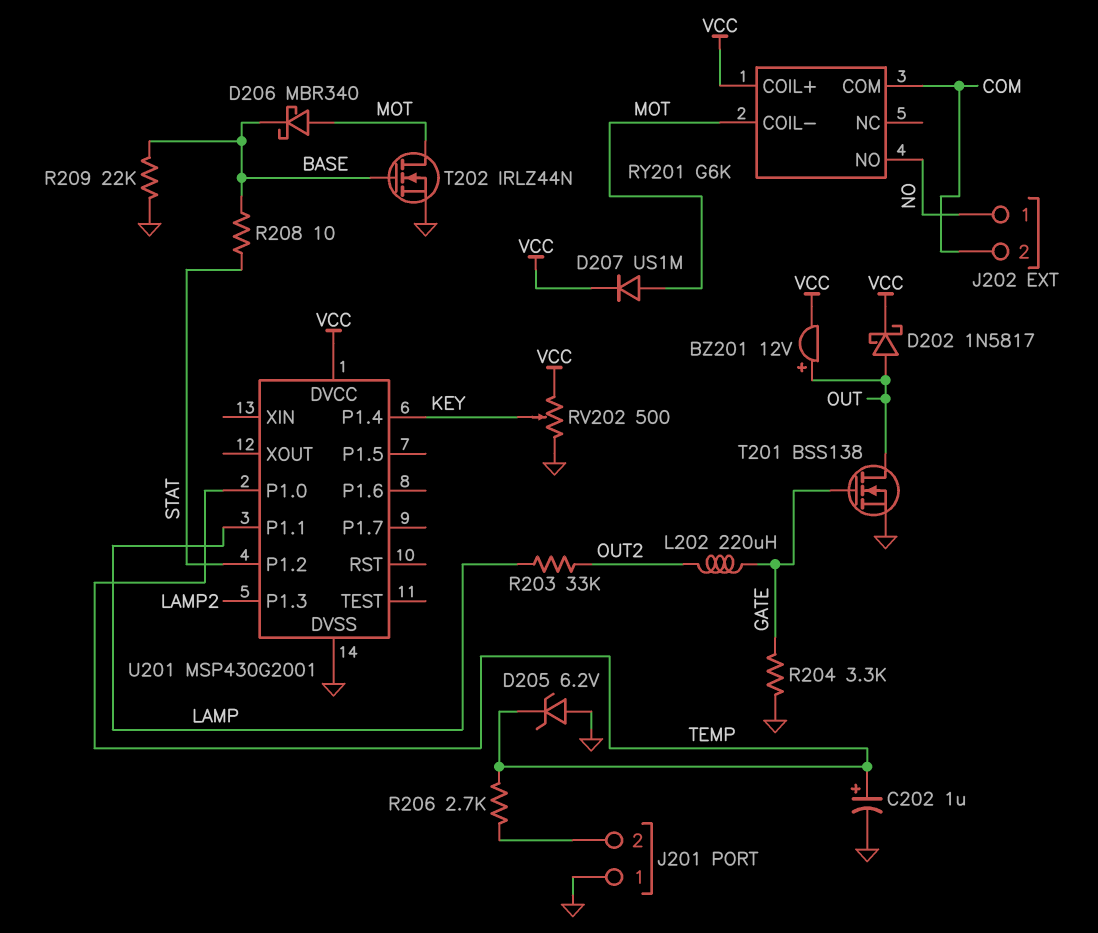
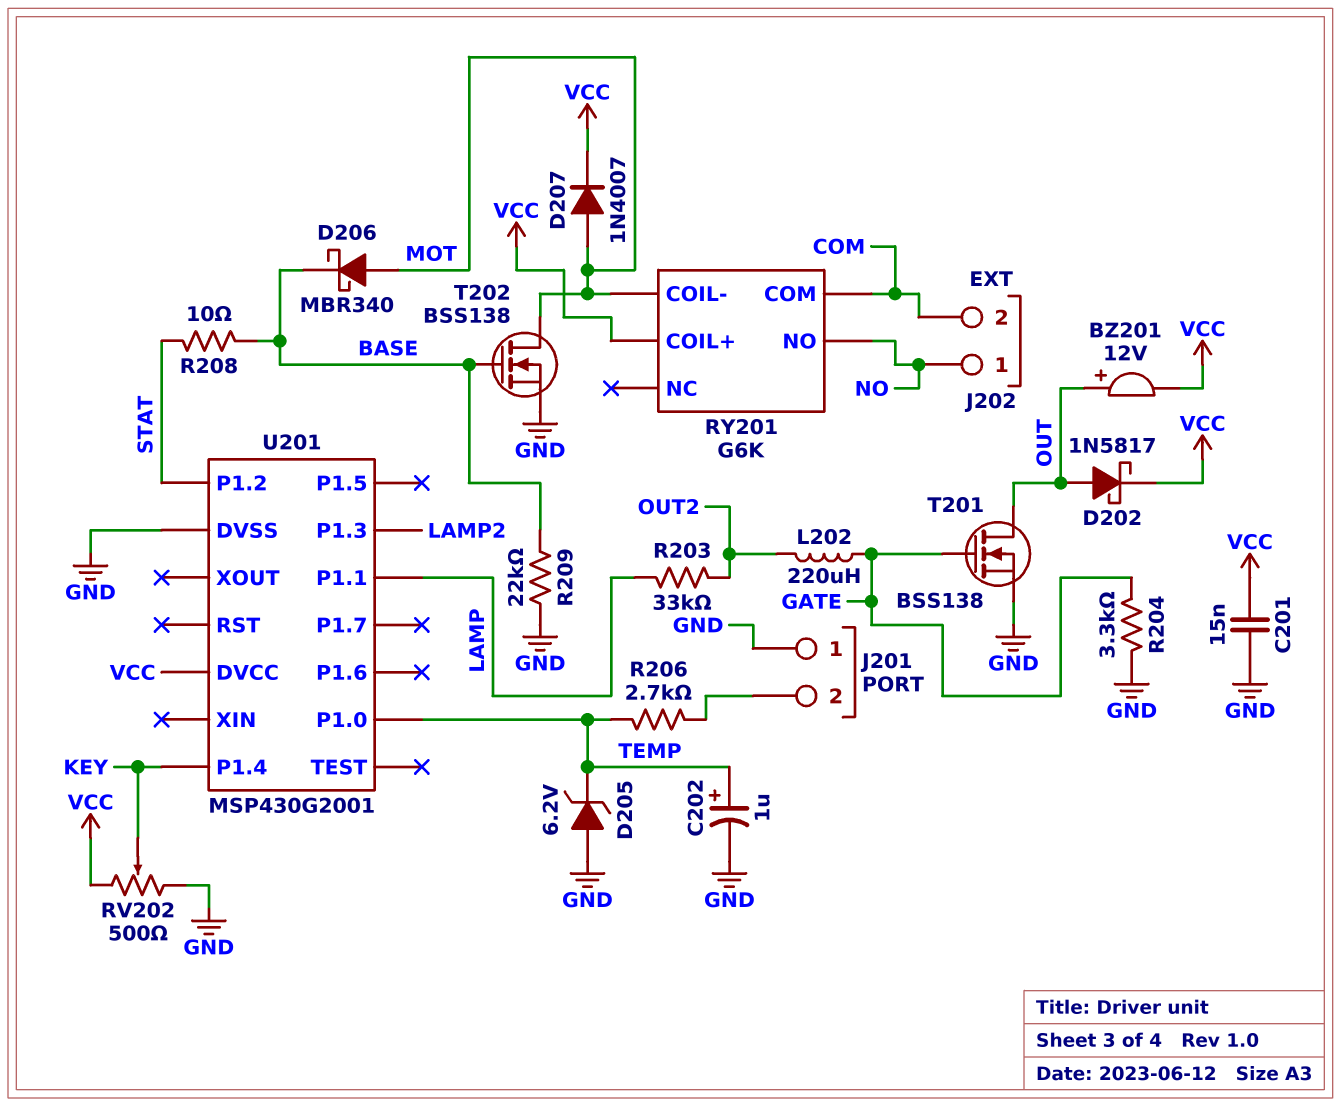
C201: none -> 15nF (GND, VCC)
D207: diode US1M (A MOT, K VCC) -> diode 1N4007 (A MOT, K VCC)
T202: NMOS IRLZ44N (G BASE, D MOT, S GND) -> NMOS BSS138 (G BASE, D MOT, S GND)

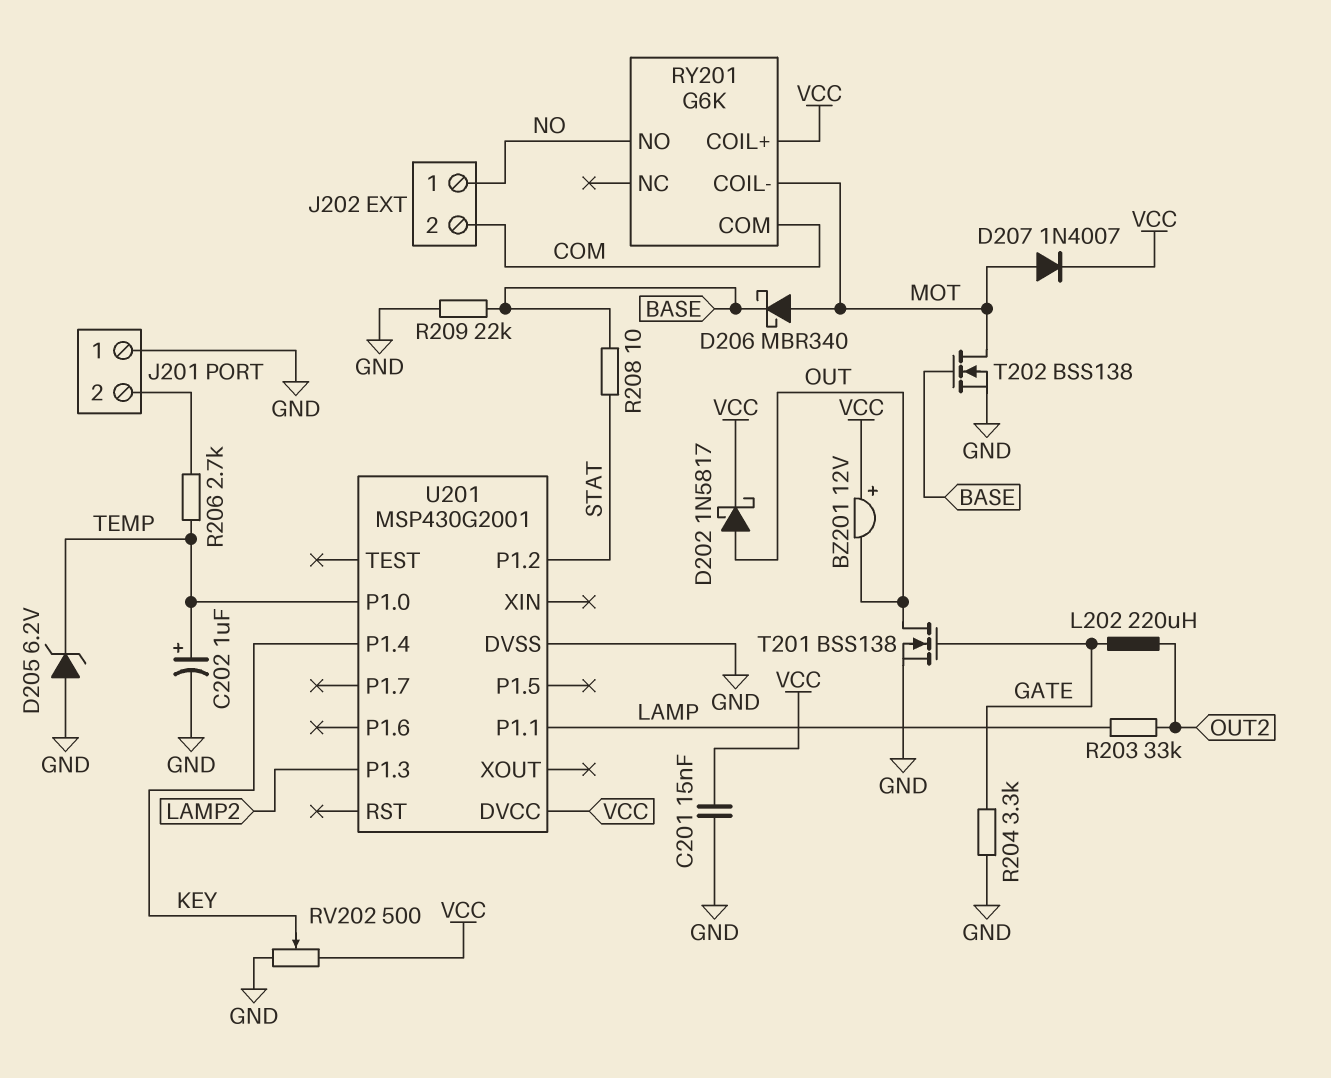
BZ201: buzzer 12V (plus OUT, minus VCC) -> buzzer 12V (plus VCC, minus OUT)

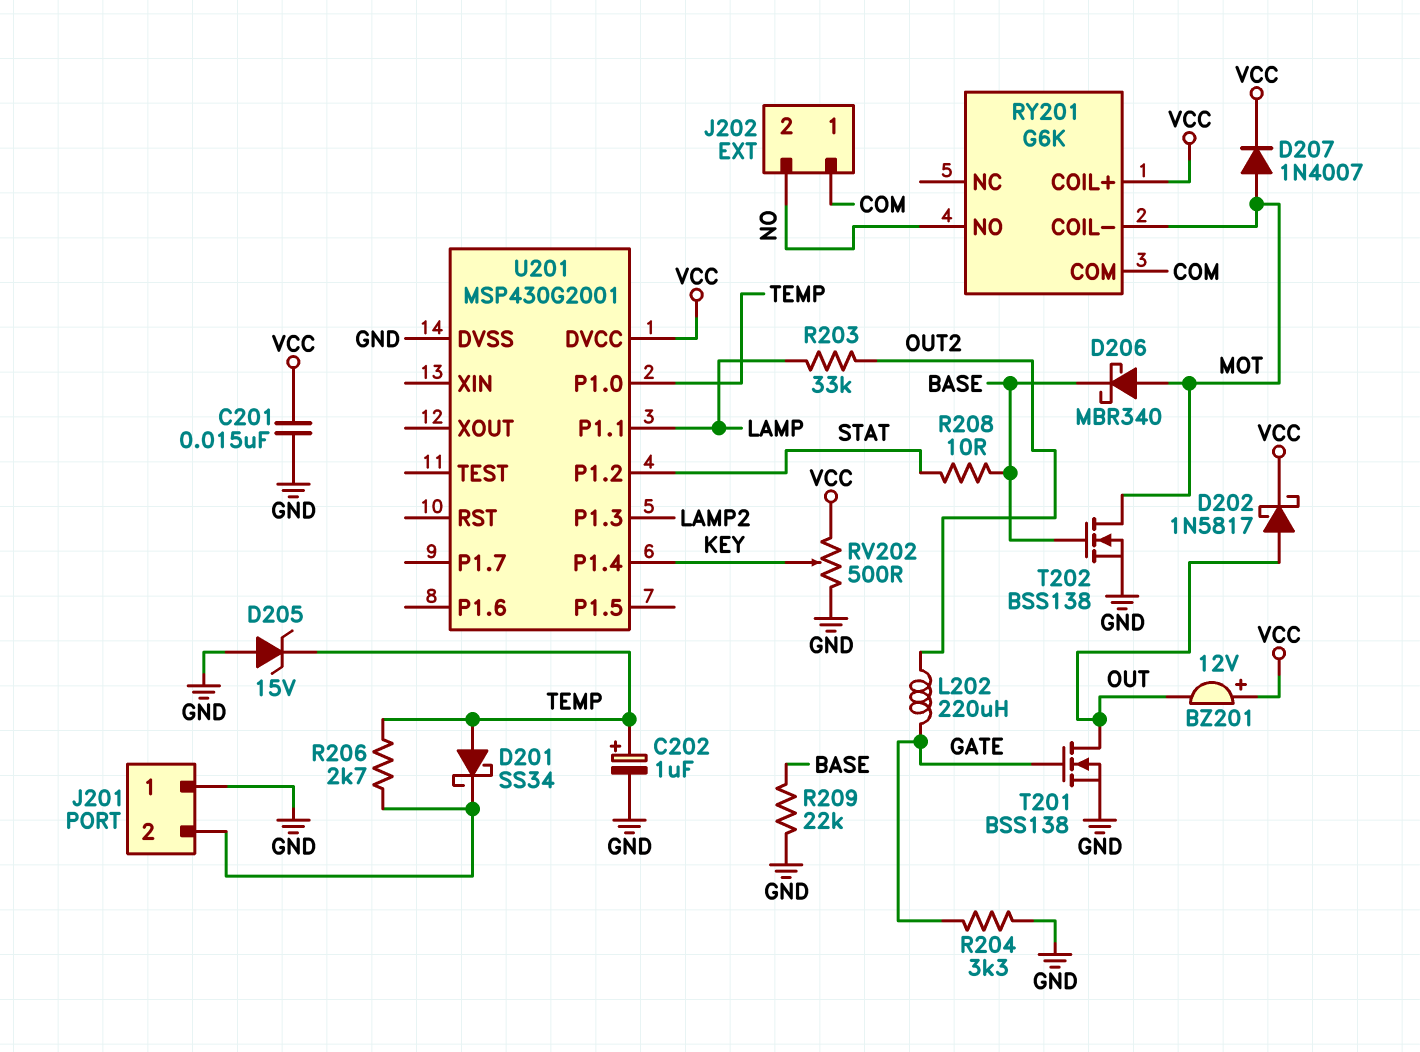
D201: none -> schottky SS34 (A TEMP, K J201/2)
D205: zener 6.2V (A GND, K TEMP) -> zener 15V (A GND, K TEMP)
J202 pin 1: NO -> COM
J202 pin 2: COM -> NO

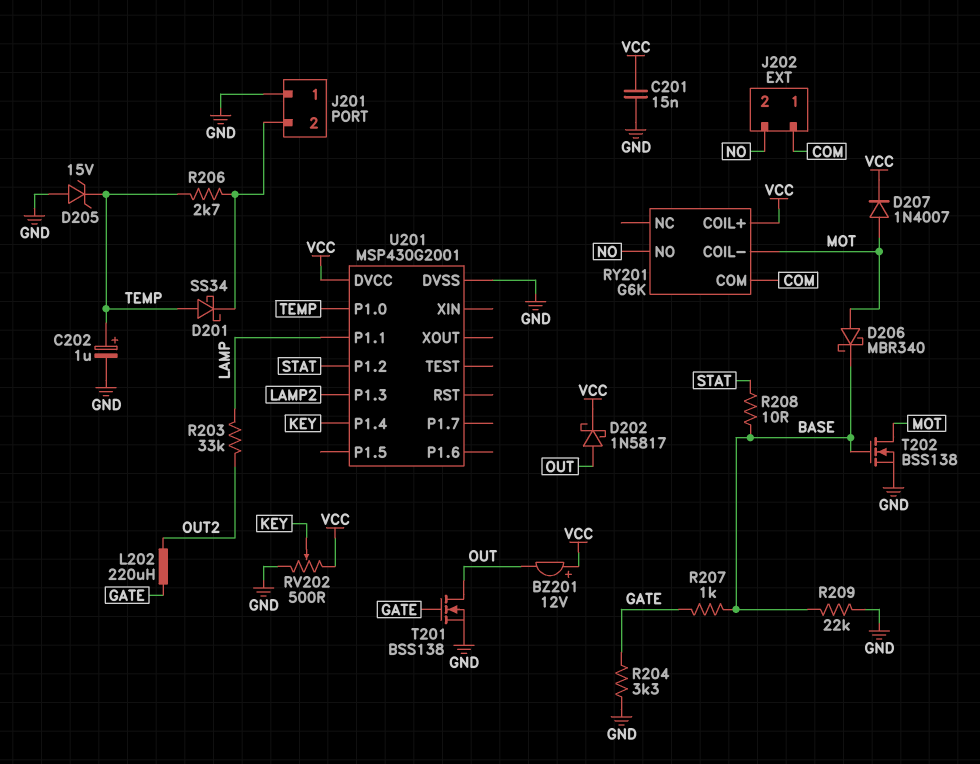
R207: none -> 1k (BASE, GATE)

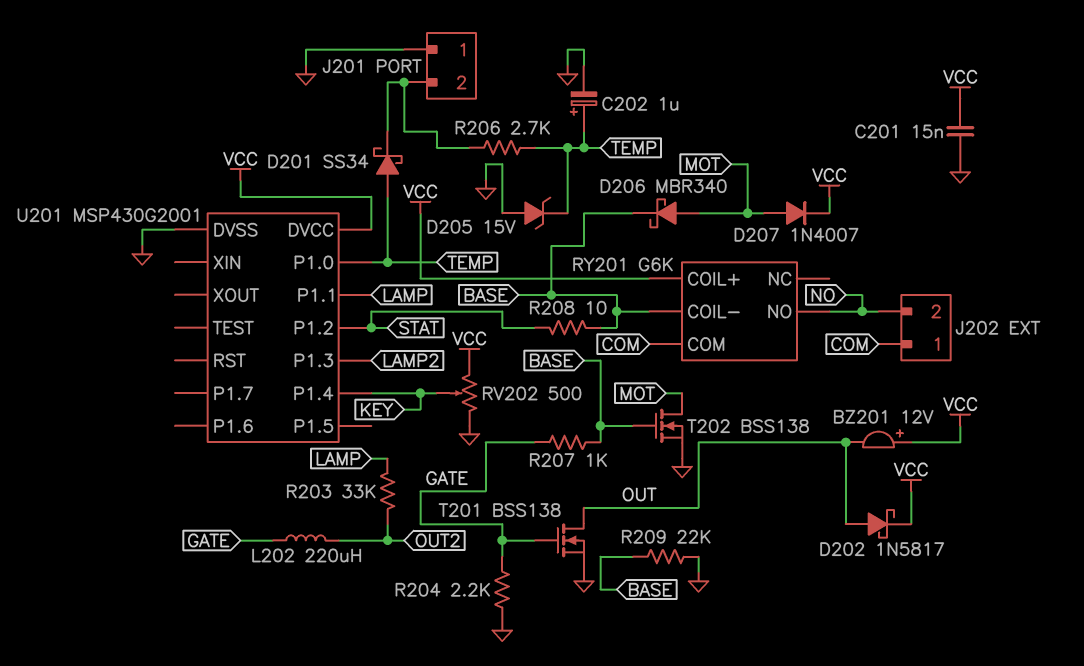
R204: 3.3k (GATE, GND) -> 2.2k (GATE, GND)
RY201 pin COIL-: MOT -> BASE

